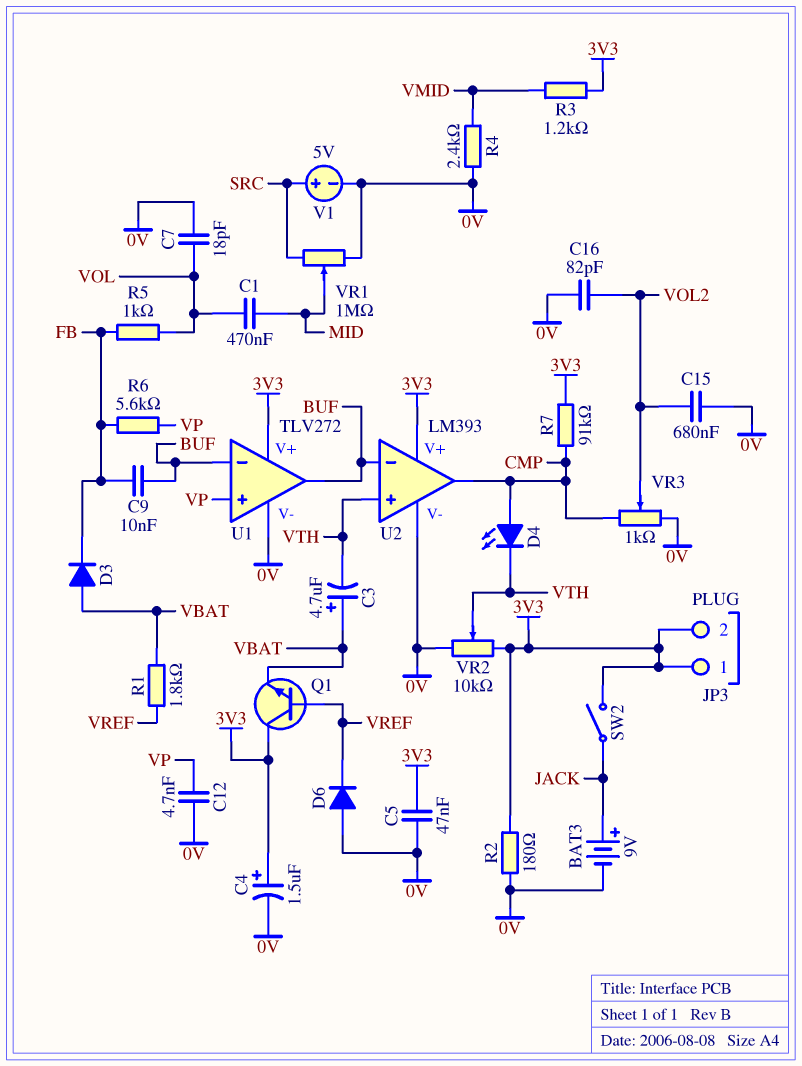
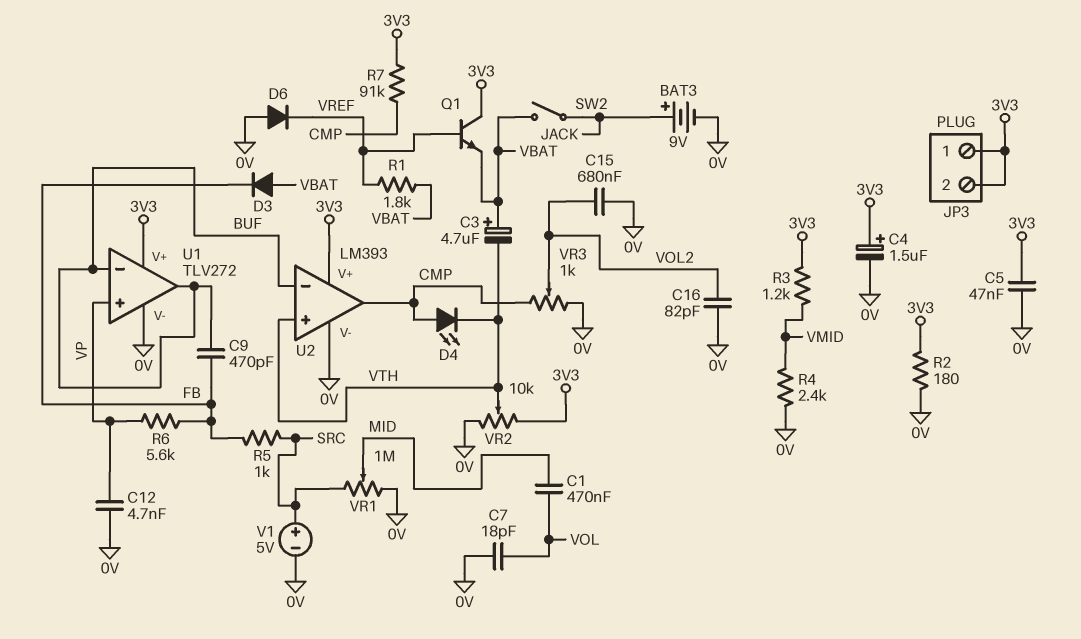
C9: 10nF (BUF, FB) -> 470pF (BUF, FB)
R5: 1k (FB, VOL) -> 1k (FB, SRC)
SW2: switch (3V3, JACK) -> switch (JACK, VBAT)

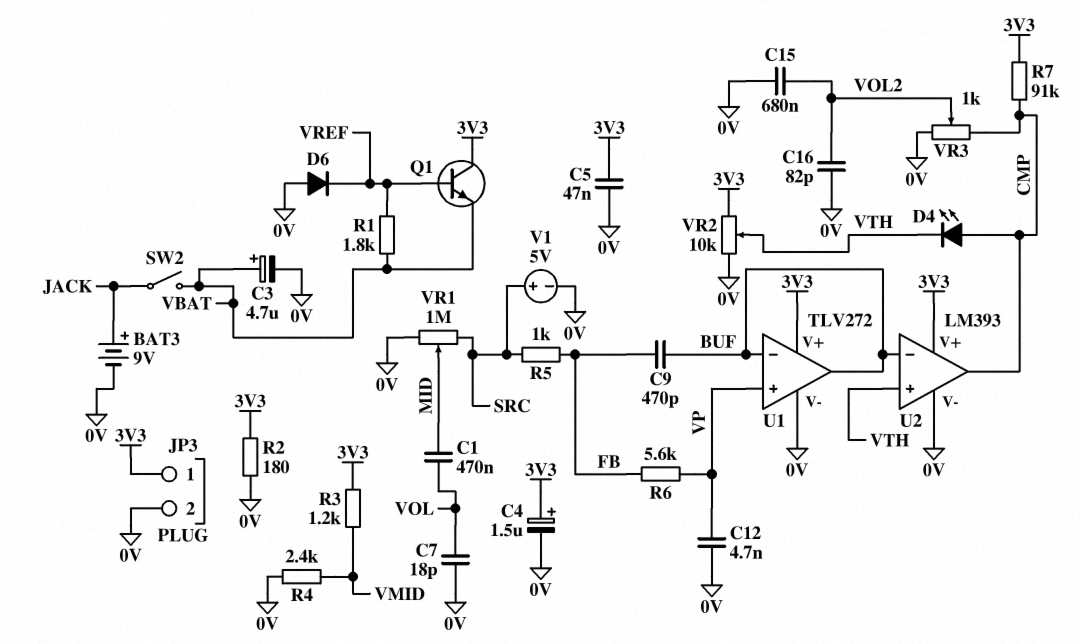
C3: 4.7uF (plus VBAT, minus VTH) -> 4.7uF (plus VBAT, minus 0V)
D3: diode (A VBAT, K FB) -> none
JP3 pin 2: 3V3 -> 0V

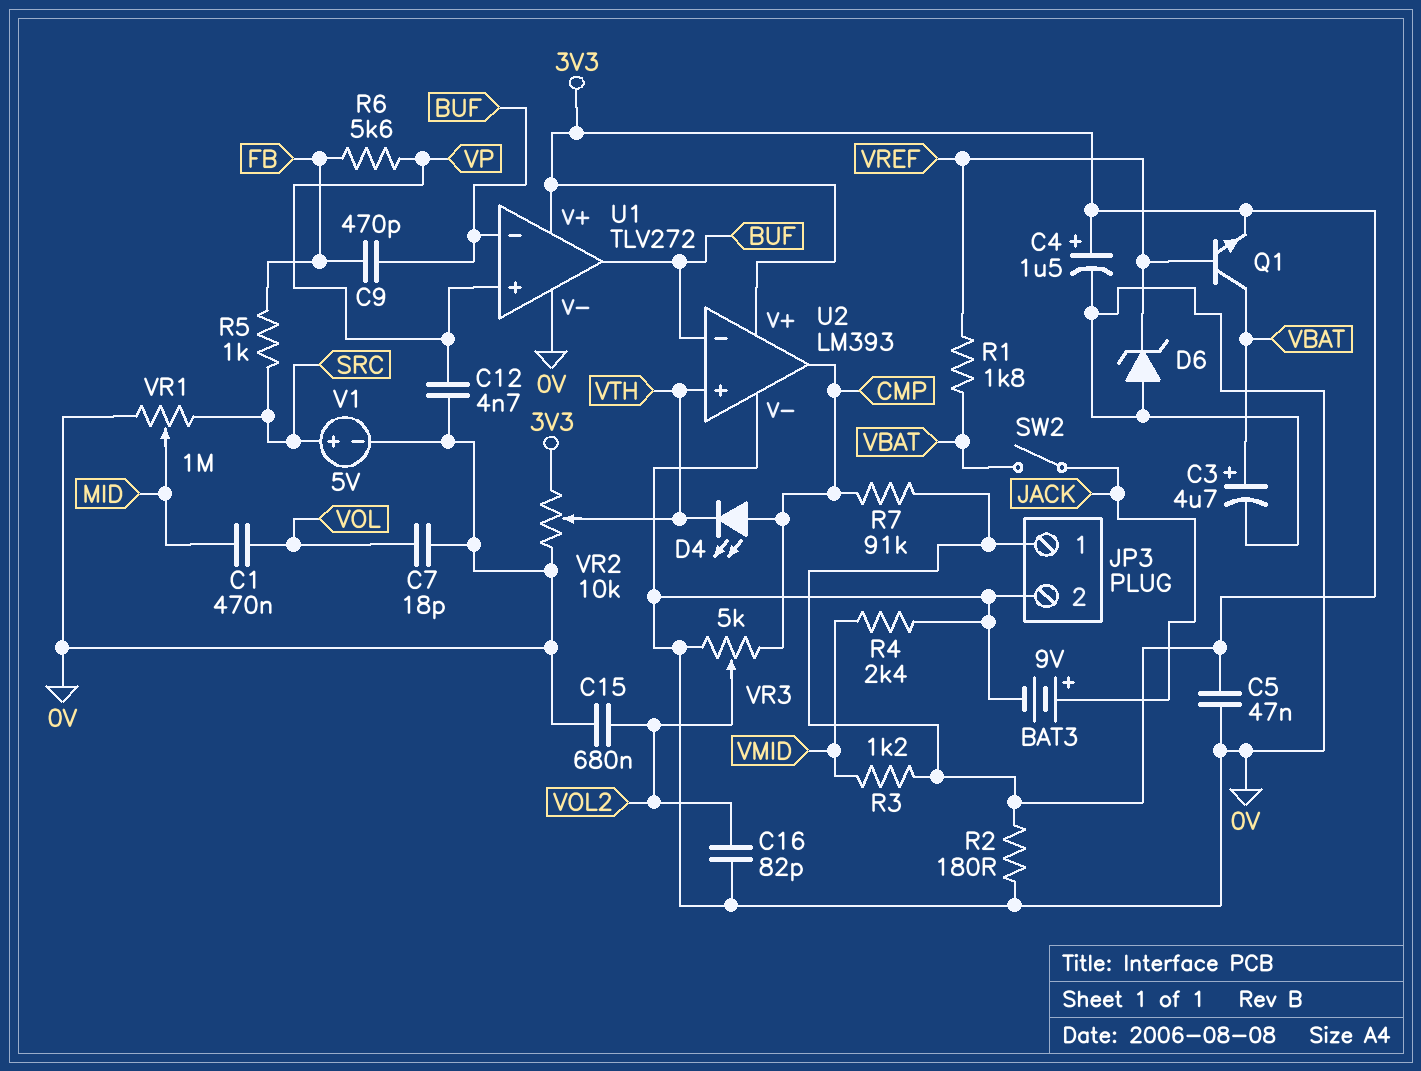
D6: diode (A 0V, K VREF) -> zener (A 0V, K VREF)
Q1: NPN (B VREF, C 3V3, E VBAT) -> NPN (B VREF, C VBAT, E 3V3)
VR3: 1k (0V, CMP, wiper VOL2) -> 5k (0V, CMP, wiper VOL2)

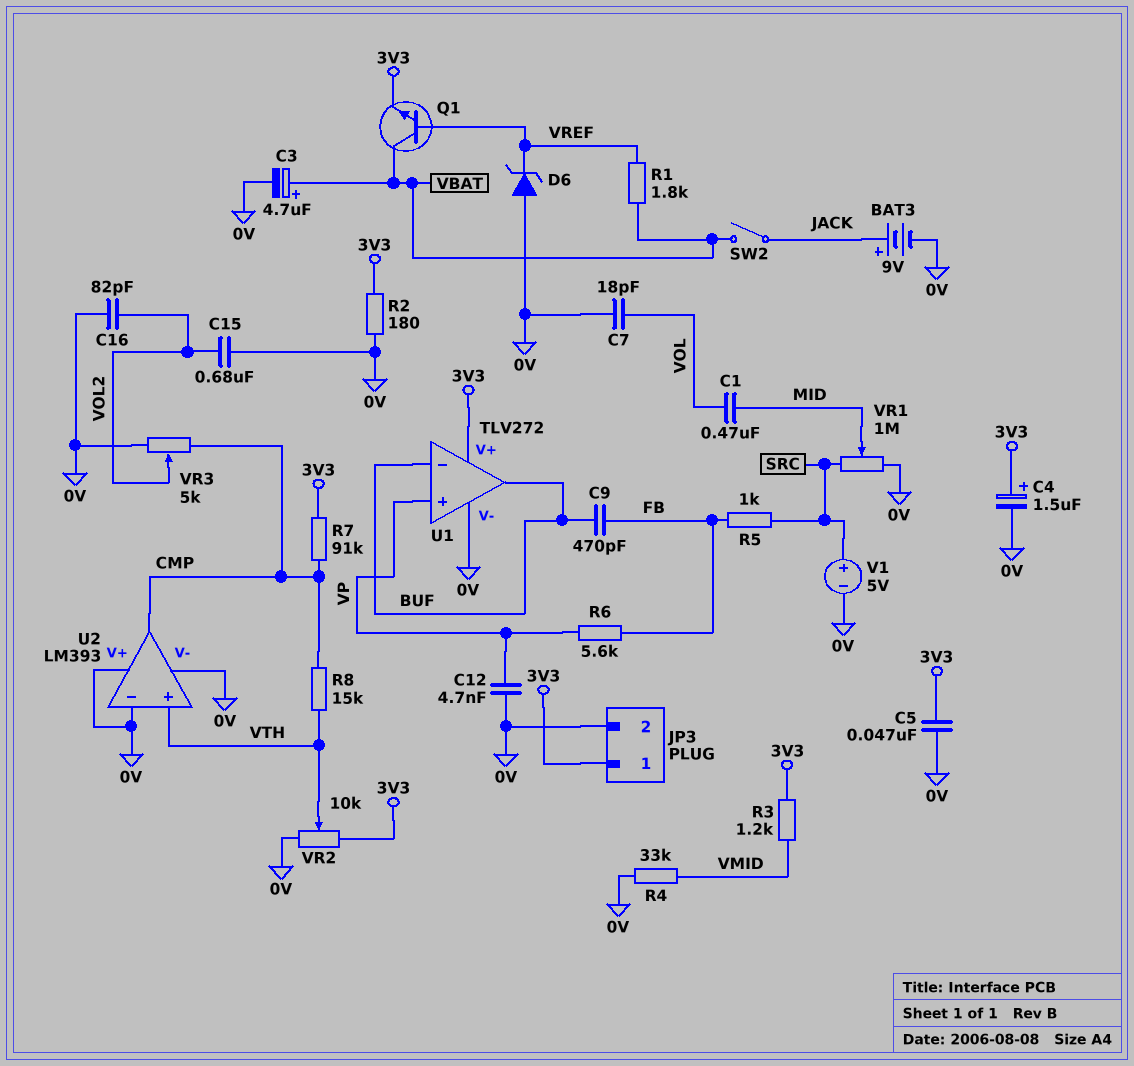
D4: LED (A CMP, K VTH) -> none
R4: 2.4k (0V, VMID) -> 33k (0V, VMID)
R8: none -> 15k (CMP, VTH)
U2 pin V+: 3V3 -> 0V
U2 pin in-: BUF -> 0V

